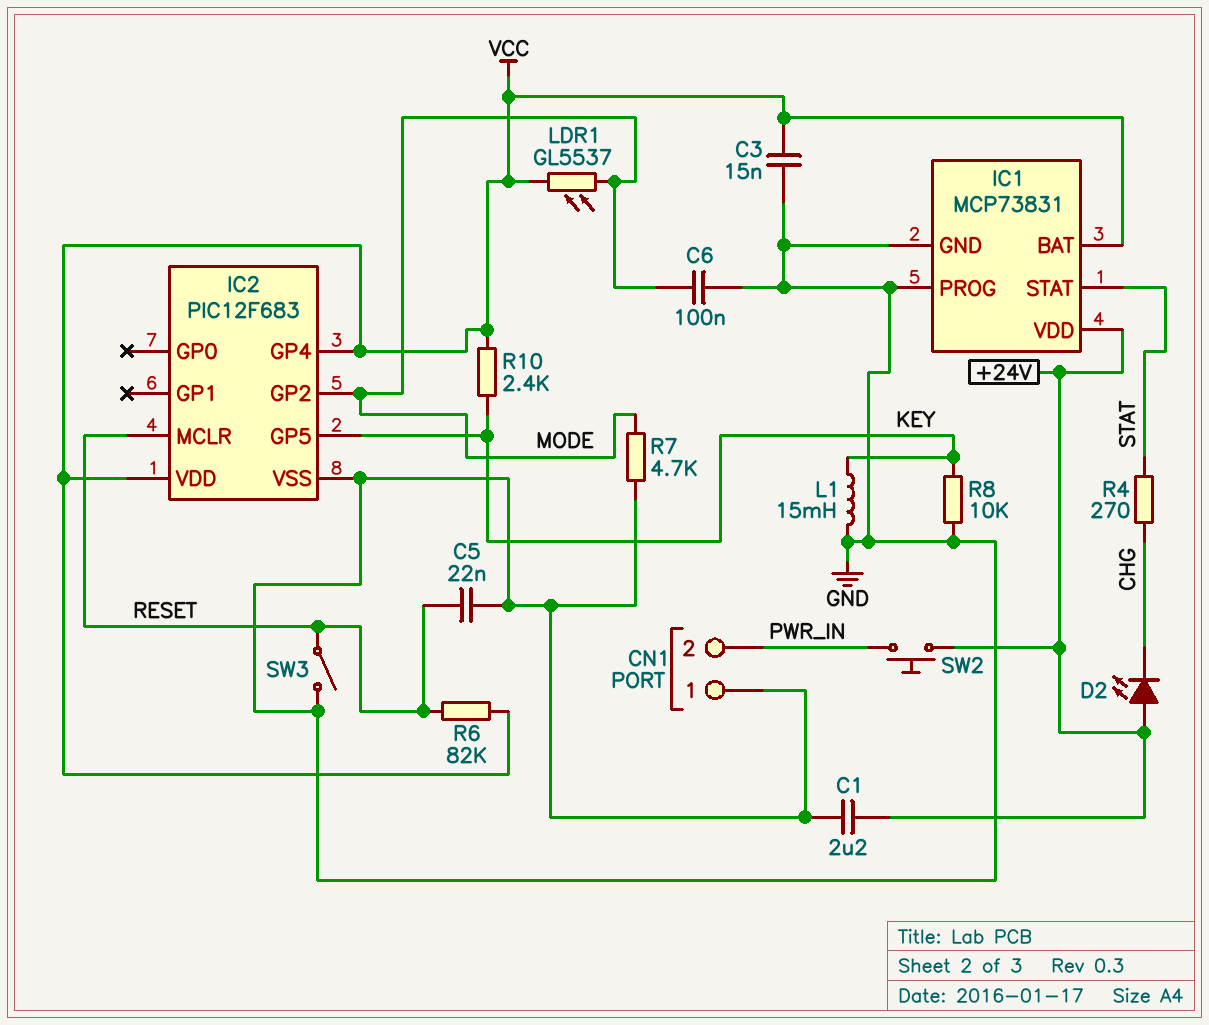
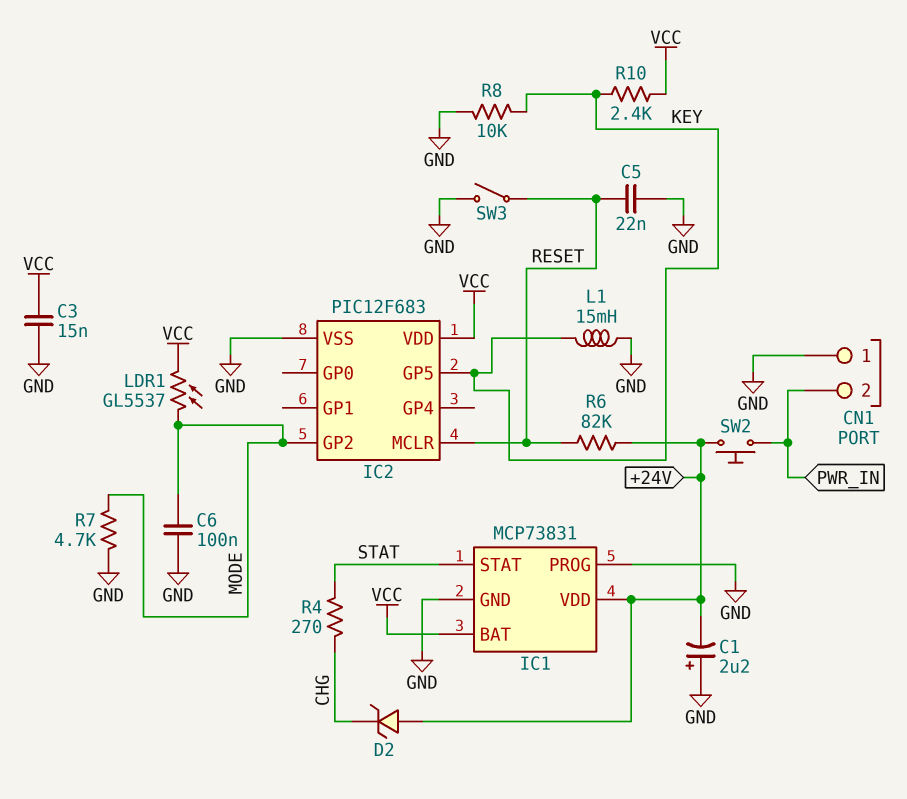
C1: 2.2uF (+24V, GND) -> 2.2uF (plus GND, minus +24V)
D2: LED (A +24V, K CHG) -> zener (A +24V, K CHG)
IC2 pin GP4: VCC -> none
R6: 82k (RESET, VCC) -> 82k (+24V, RESET)

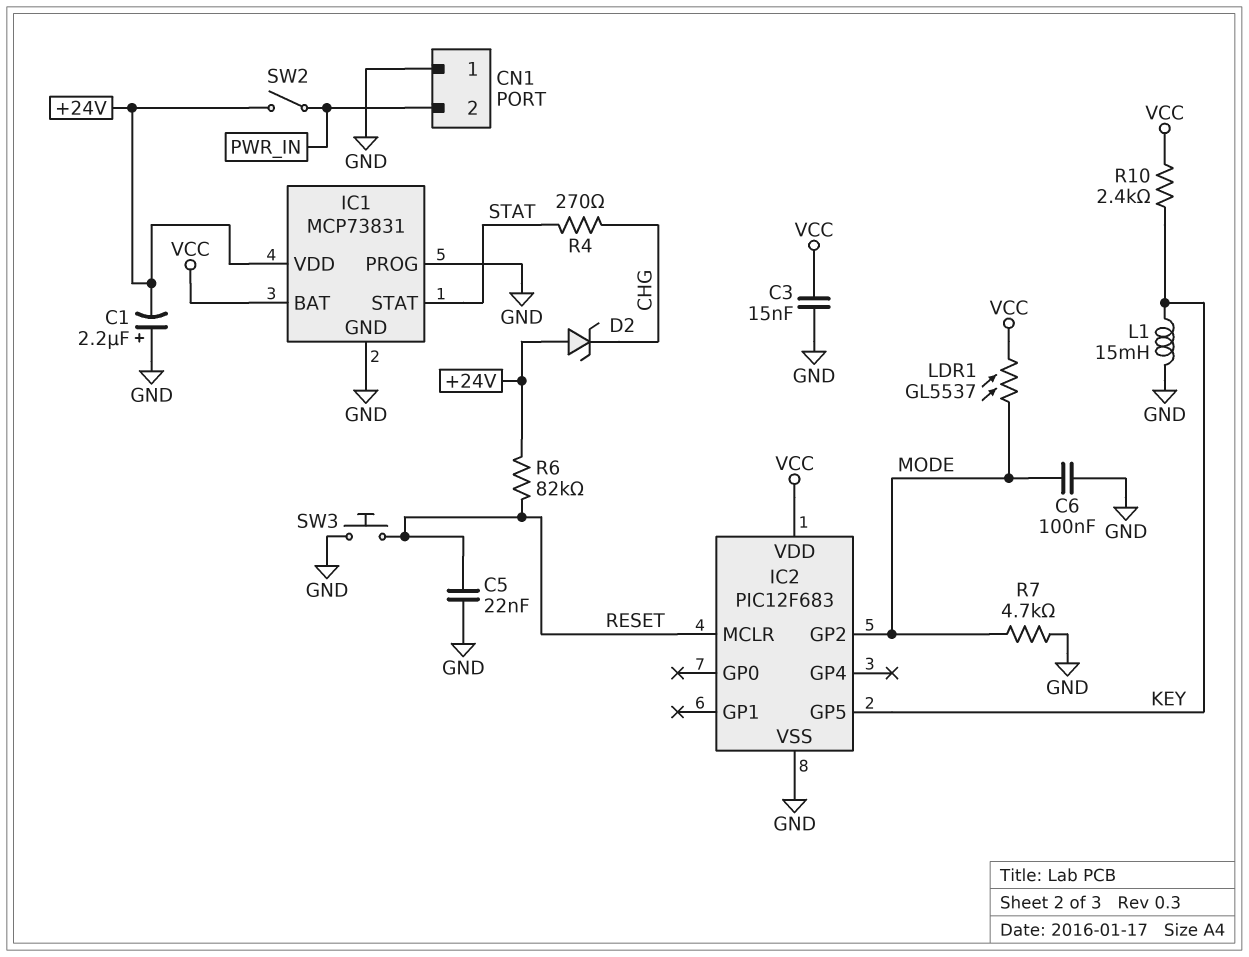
R8: 10k (GND, KEY) -> none
SW2: button (+24V, PWR_IN) -> switch (+24V, PWR_IN)
SW3: switch (GND, RESET) -> button (GND, RESET)

